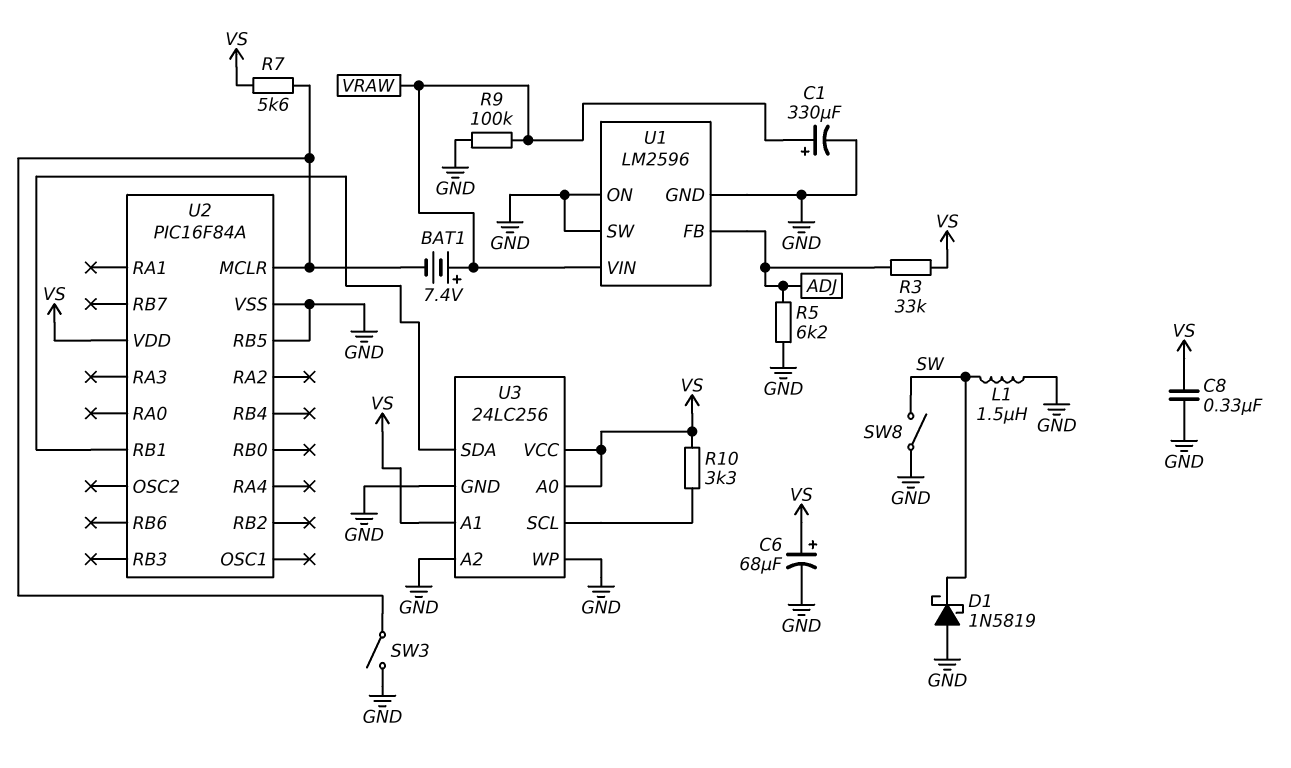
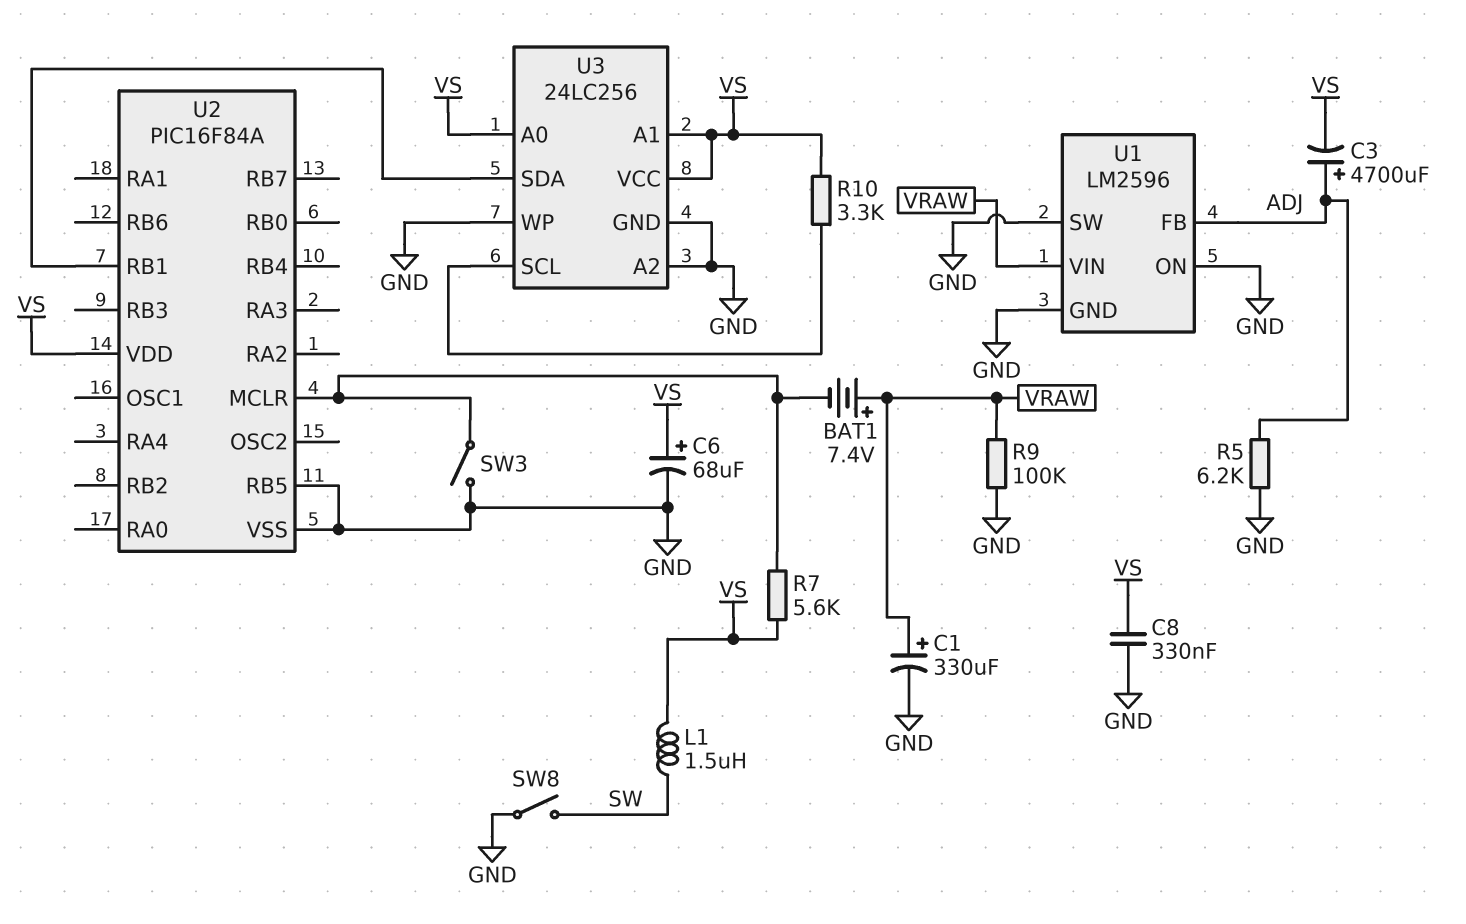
C3: none -> 4700uF (plus ADJ, minus VS)
D1: schottky 1N5819 (A GND, K SW) -> none
L1: 1.5uH (GND, SW) -> 1.5uH (SW, VS)
R3: 33k (ADJ, VS) -> none

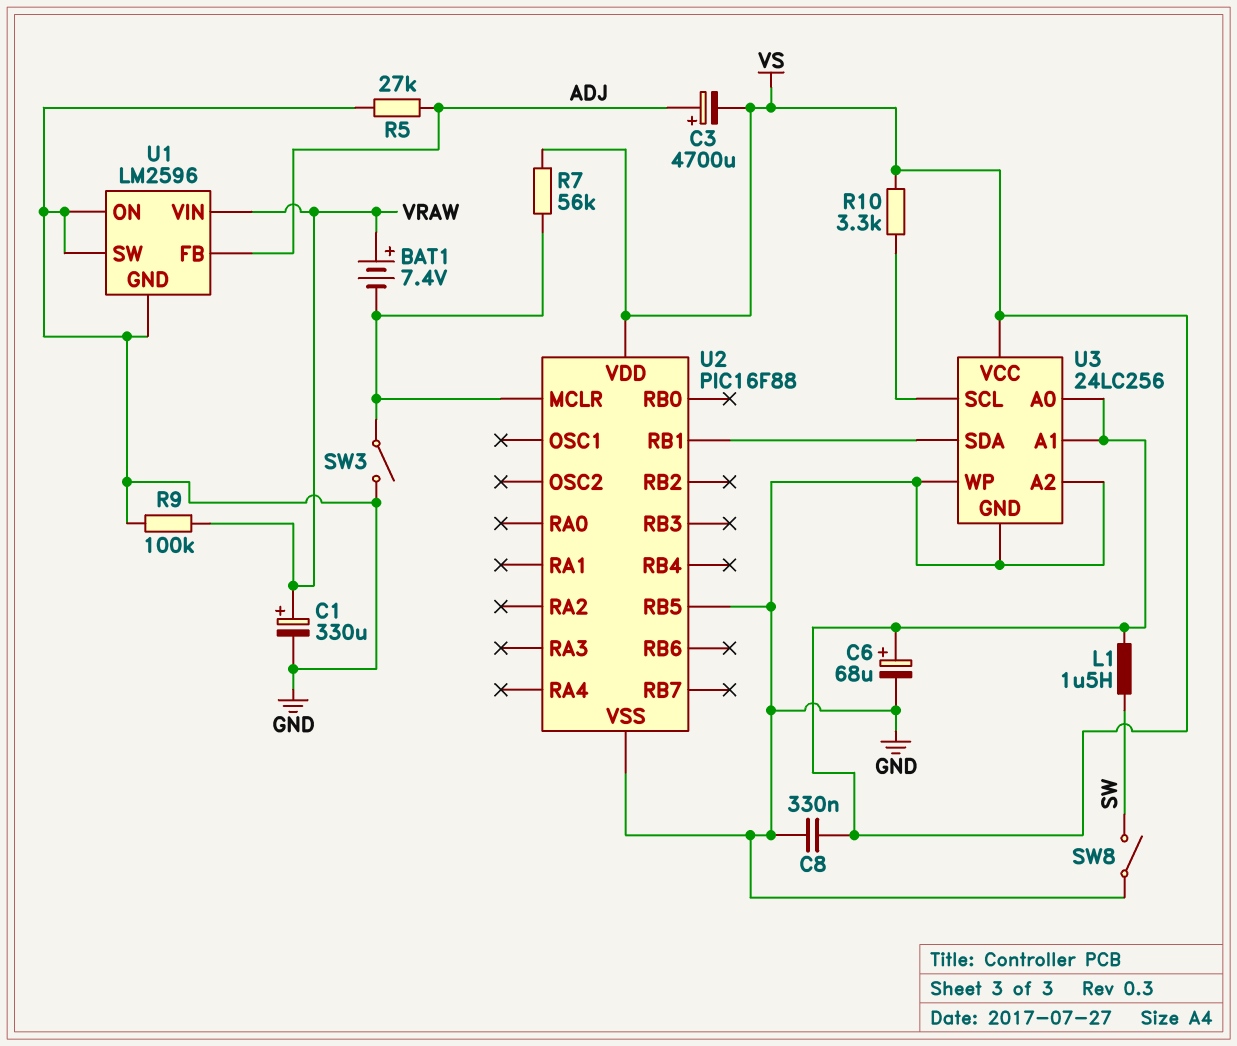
R5: 6.2k (ADJ, GND) -> 27k (ADJ, GND)
R7: 5.6k (U2/MCLR, VS) -> 56k (U2/MCLR, VS)
U2: PIC16F84A -> PIC16F88

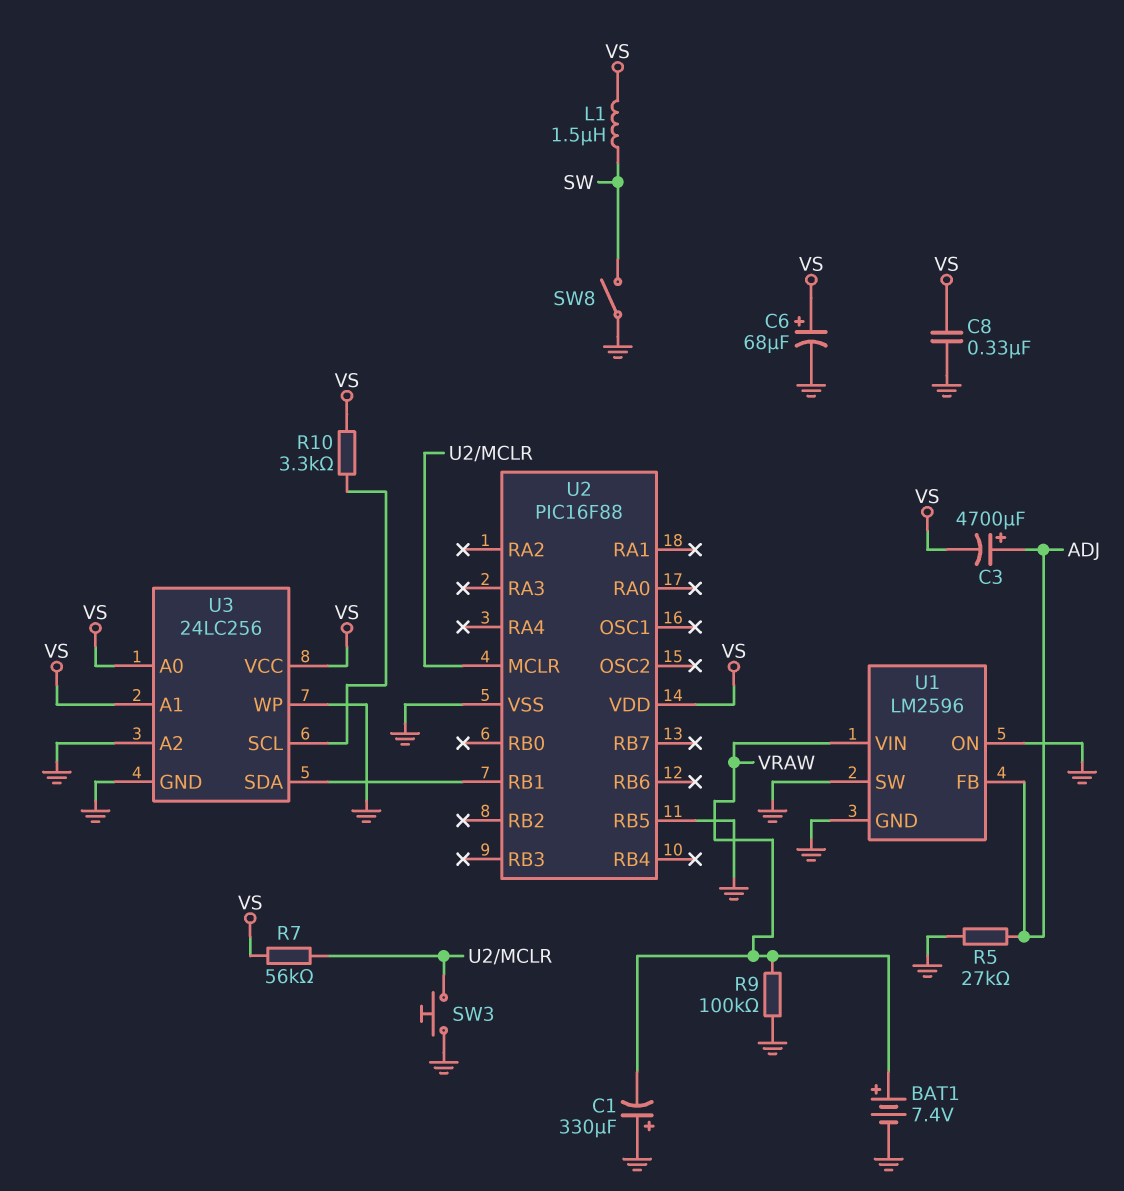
BAT1: 7.4V (plus VRAW, minus U2/MCLR) -> 7.4V (plus VRAW, minus GND)
C1: 330uF (plus VRAW, minus GND) -> 330uF (plus GND, minus VRAW)
SW3: switch (GND, U2/MCLR) -> button (GND, U2/MCLR)

